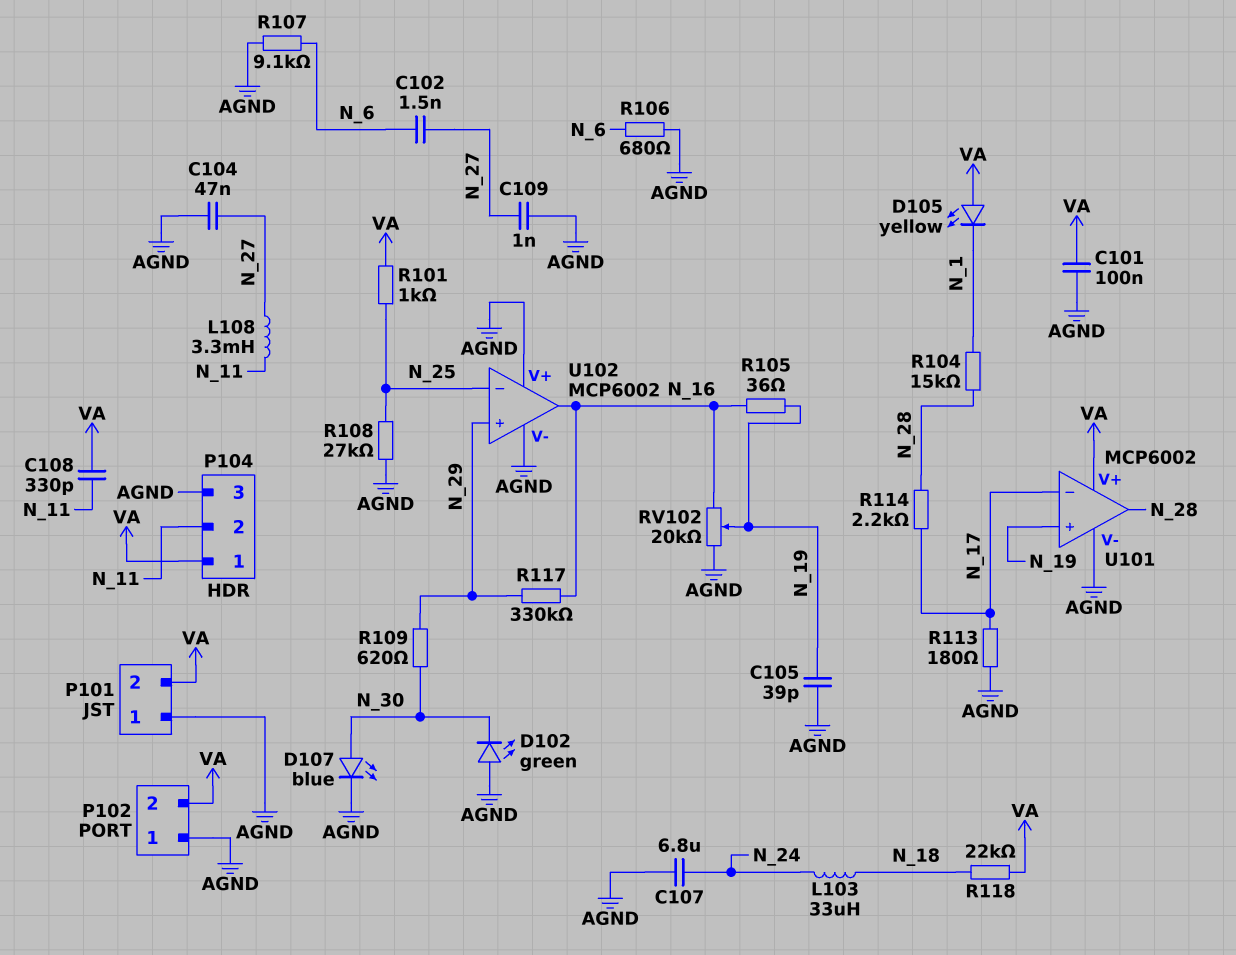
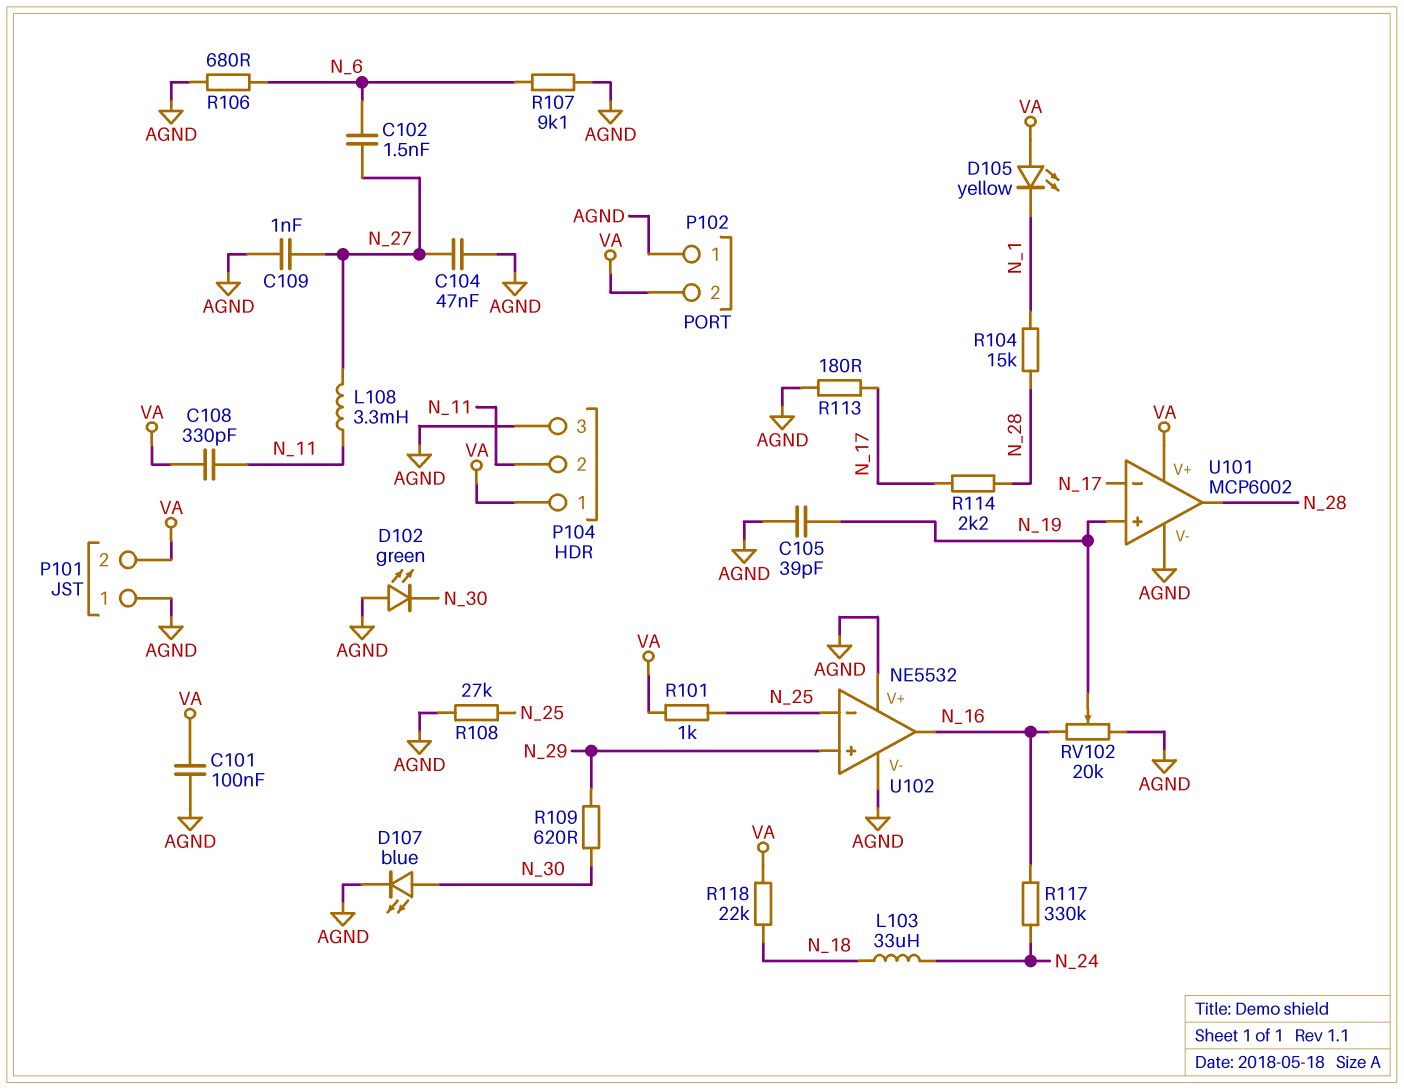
C107: 6.8uF (AGND, N_24) -> none
R105: 36 (N_16, N_19) -> none
R117: 330k (N_16, N_29) -> 330k (N_16, N_24)
U102: MCP6002 -> NE5532

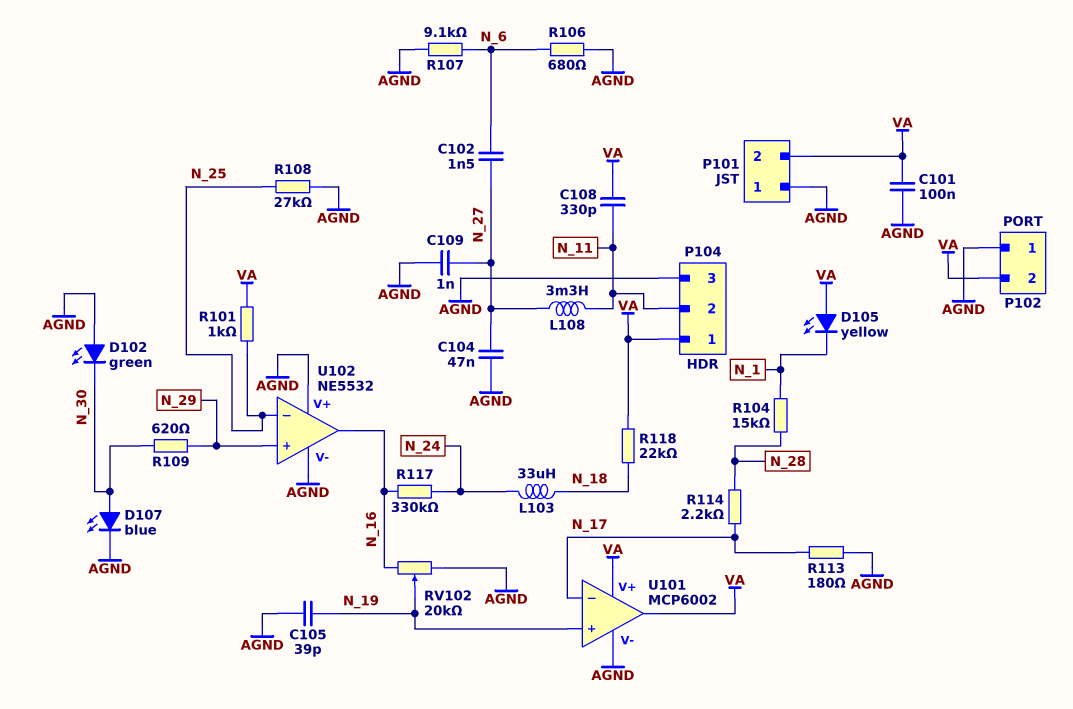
U101 pin out: N_28 -> VA

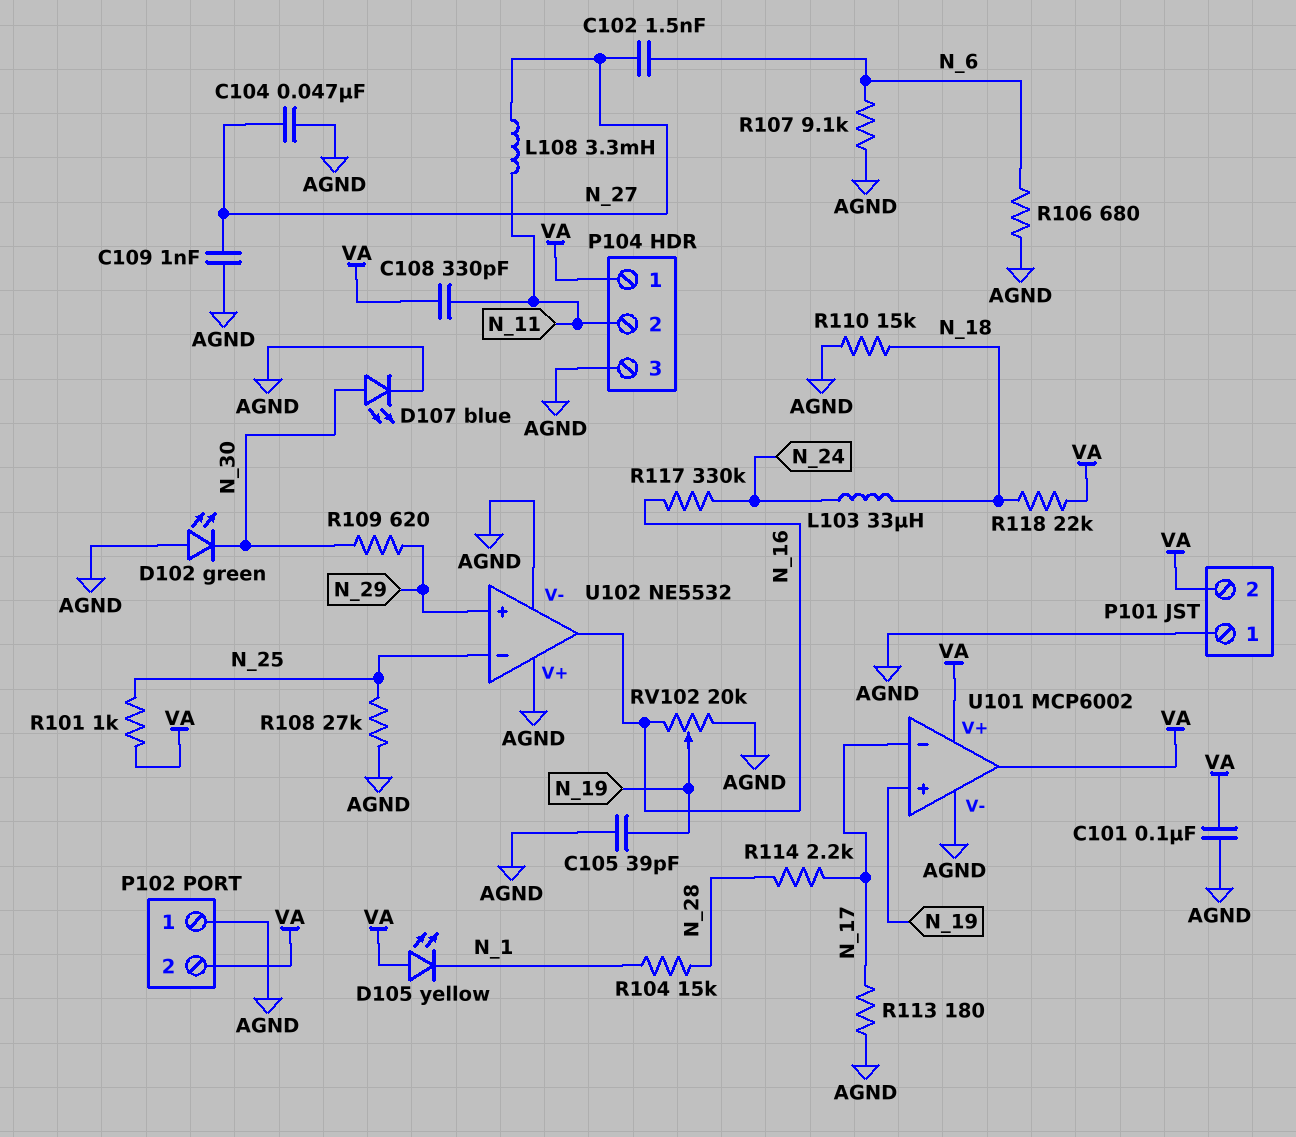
R110: none -> 15k (AGND, N_18)

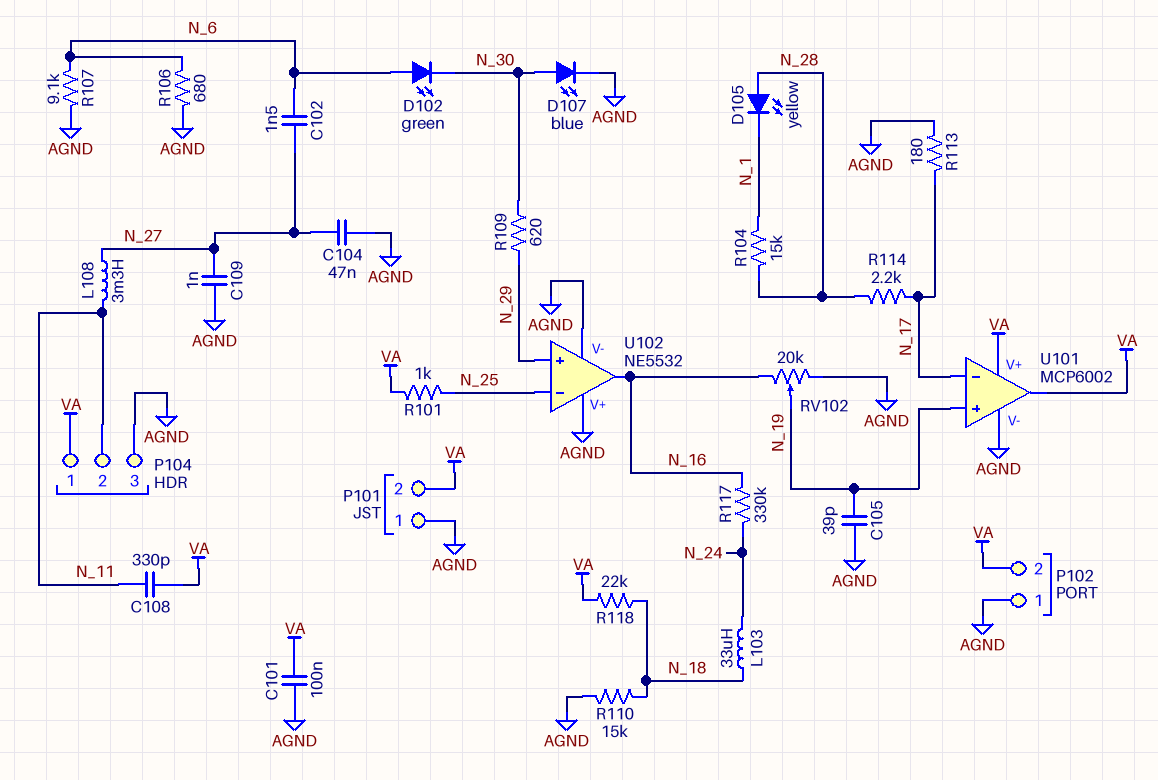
D102: LED green (A AGND, K N_30) -> LED green (A N_6, K N_30)
D105: LED yellow (A VA, K N_1) -> LED yellow (A N_28, K N_1)
R108: 27k (AGND, N_25) -> none

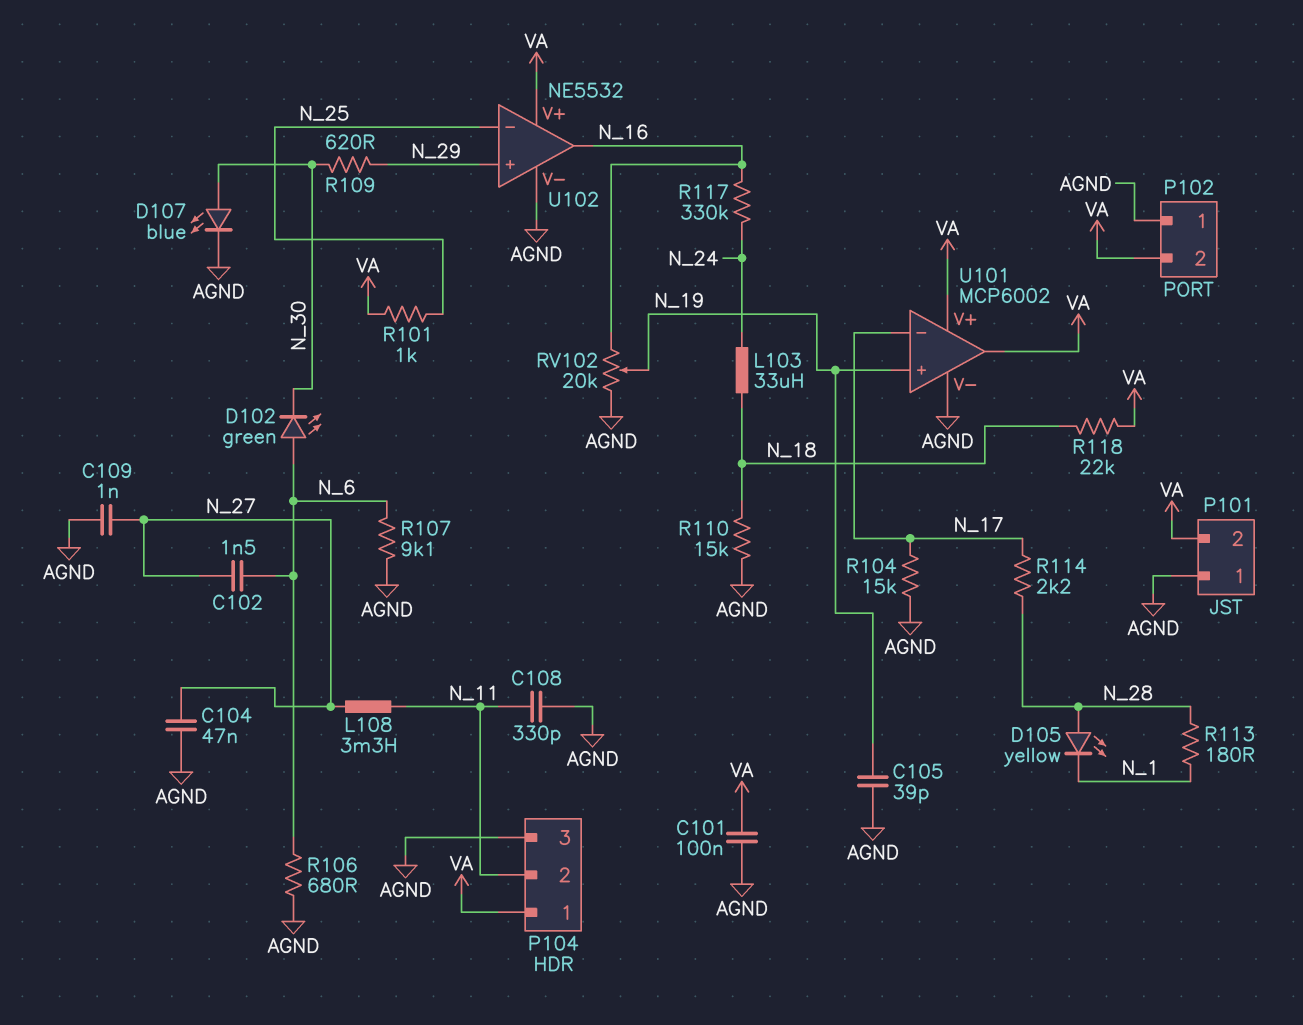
C108: 330pF (N_11, VA) -> 330pF (AGND, N_11)
R104: 15k (N_1, N_28) -> 15k (AGND, N_17)
R113: 180 (AGND, N_17) -> 180 (N_1, N_28)
U102 pin V+: AGND -> VA

